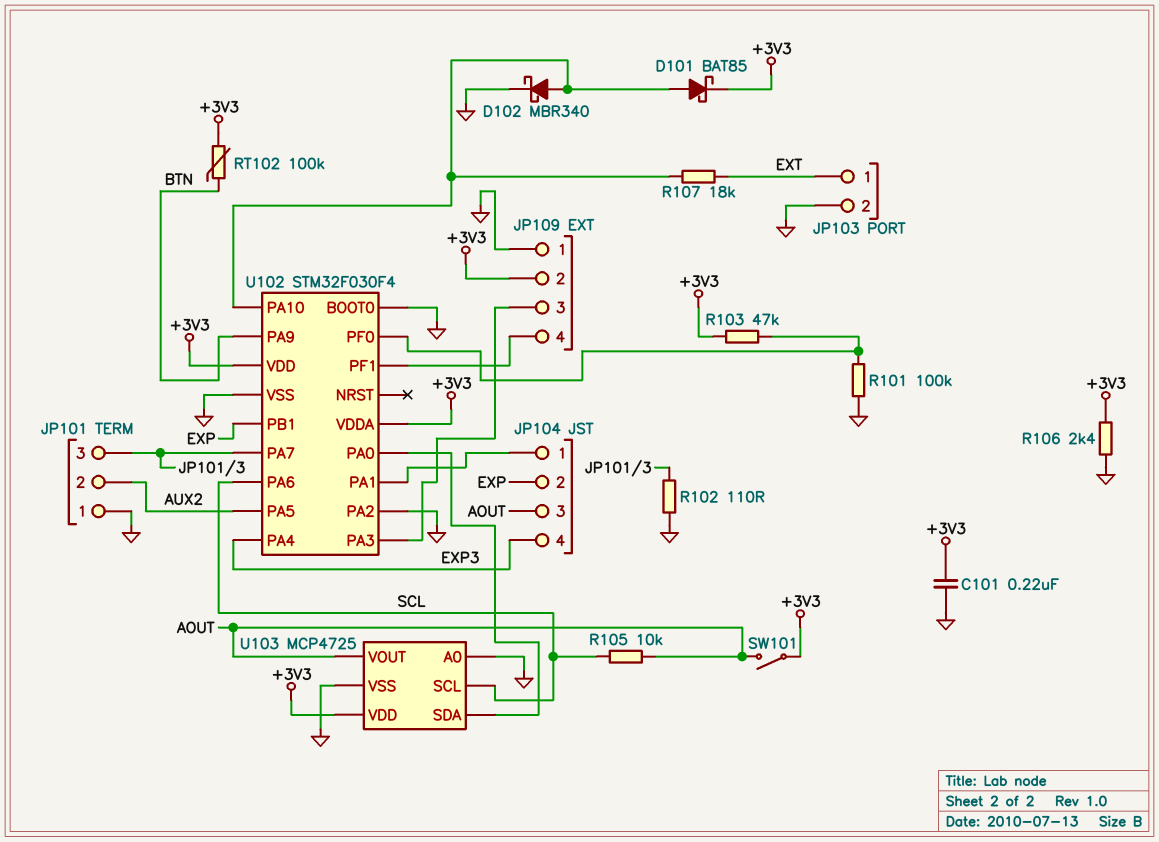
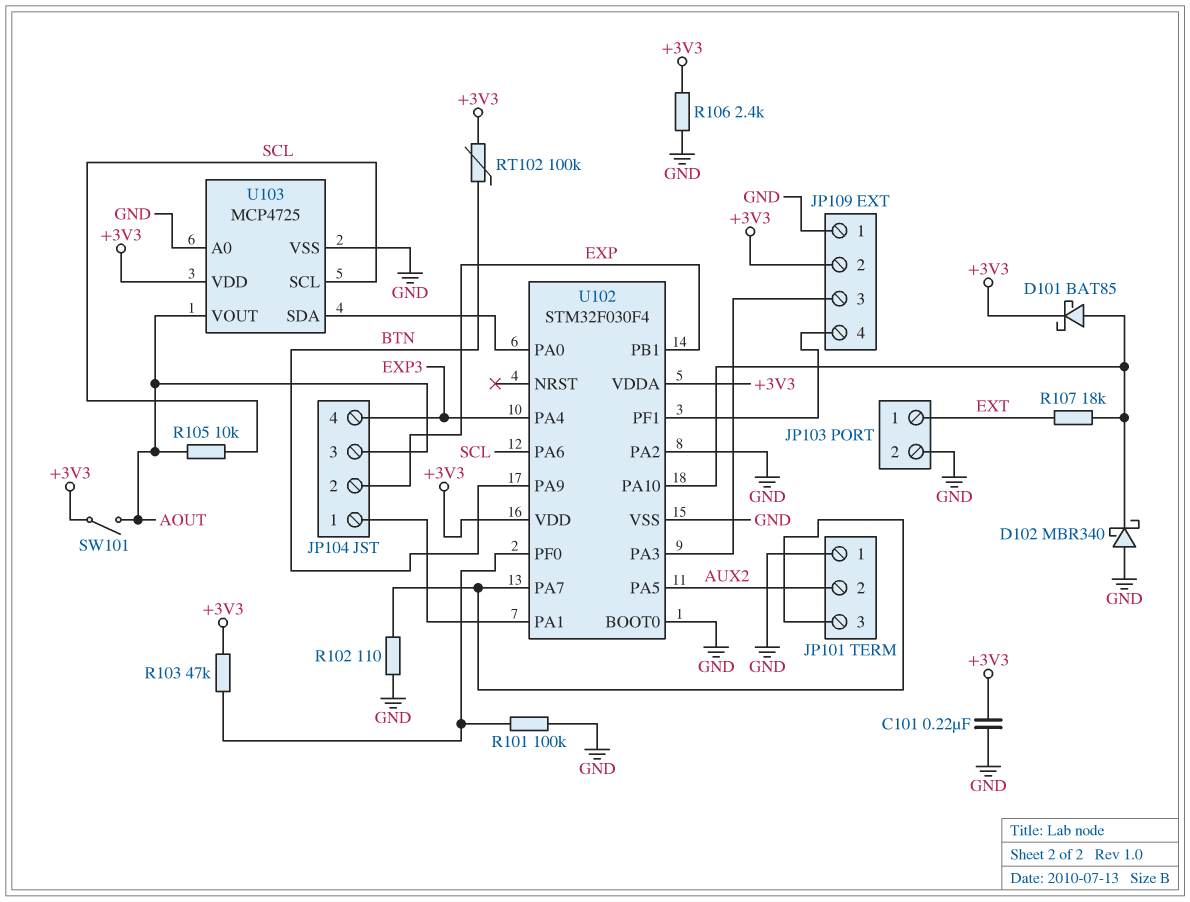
D102: schottky MBR340 (A U102/PA10, K GND) -> schottky MBR340 (A GND, K U102/PA10)

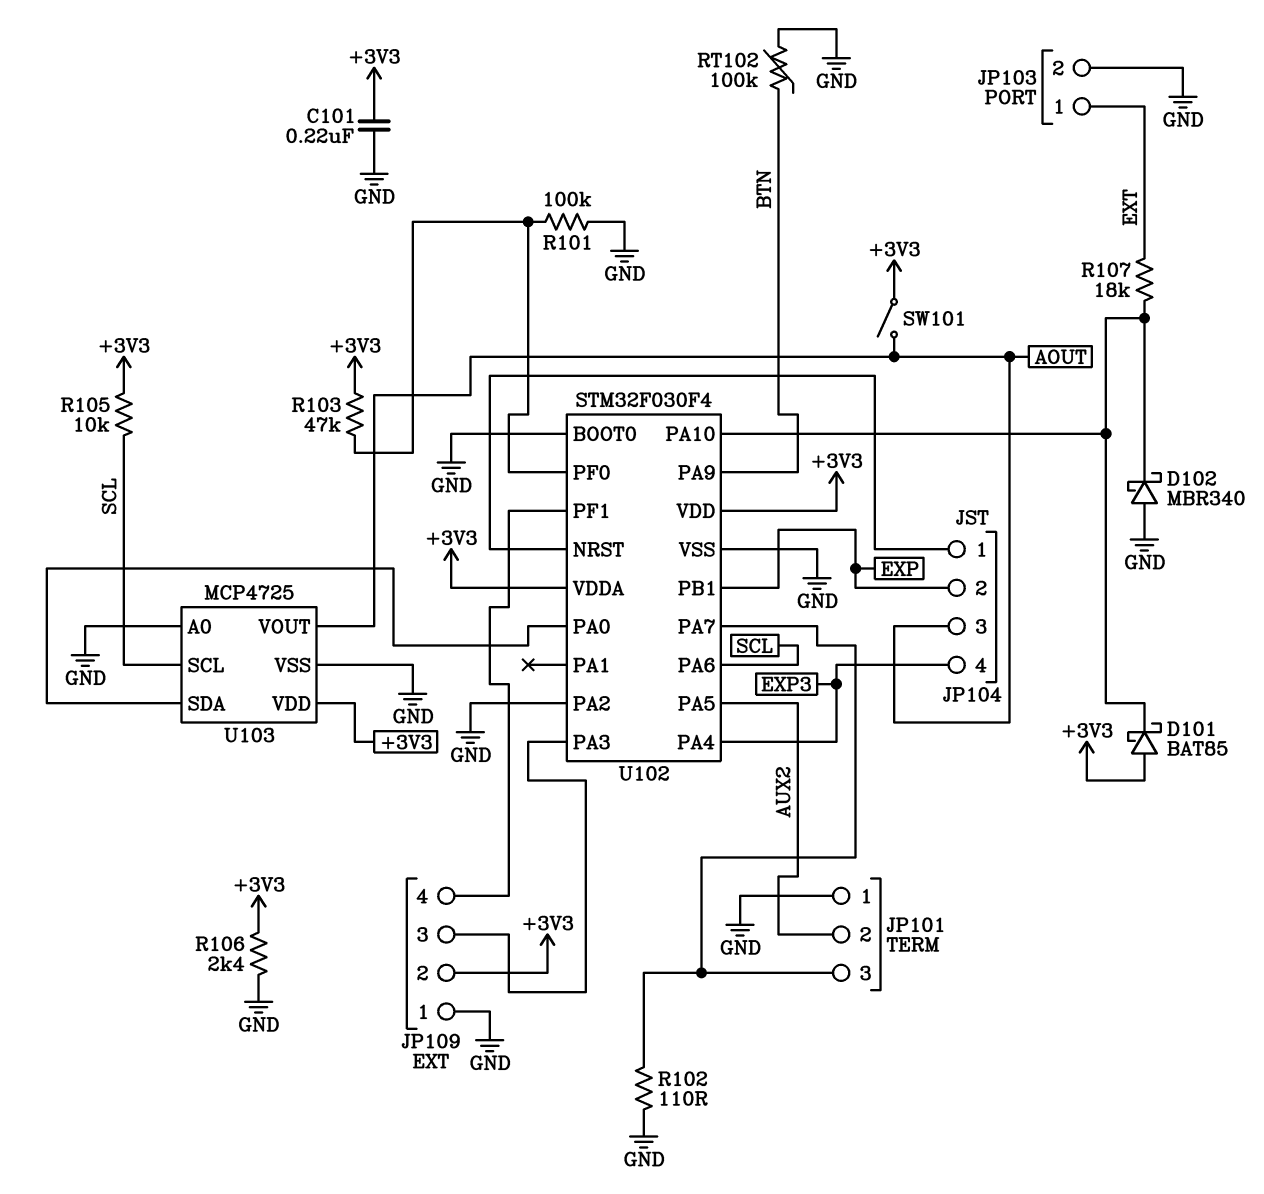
D101: schottky BAT85 (A U102/PA10, K +3V3) -> schottky BAT85 (A +3V3, K U102/PA10)
R105: 10k (AOUT, SCL) -> 10k (+3V3, SCL)
RT102: 100k (+3V3, BTN) -> 100k (BTN, GND)
U102 pin NRST: none -> JP104/1
U102 pin PA1: JP104/1 -> none

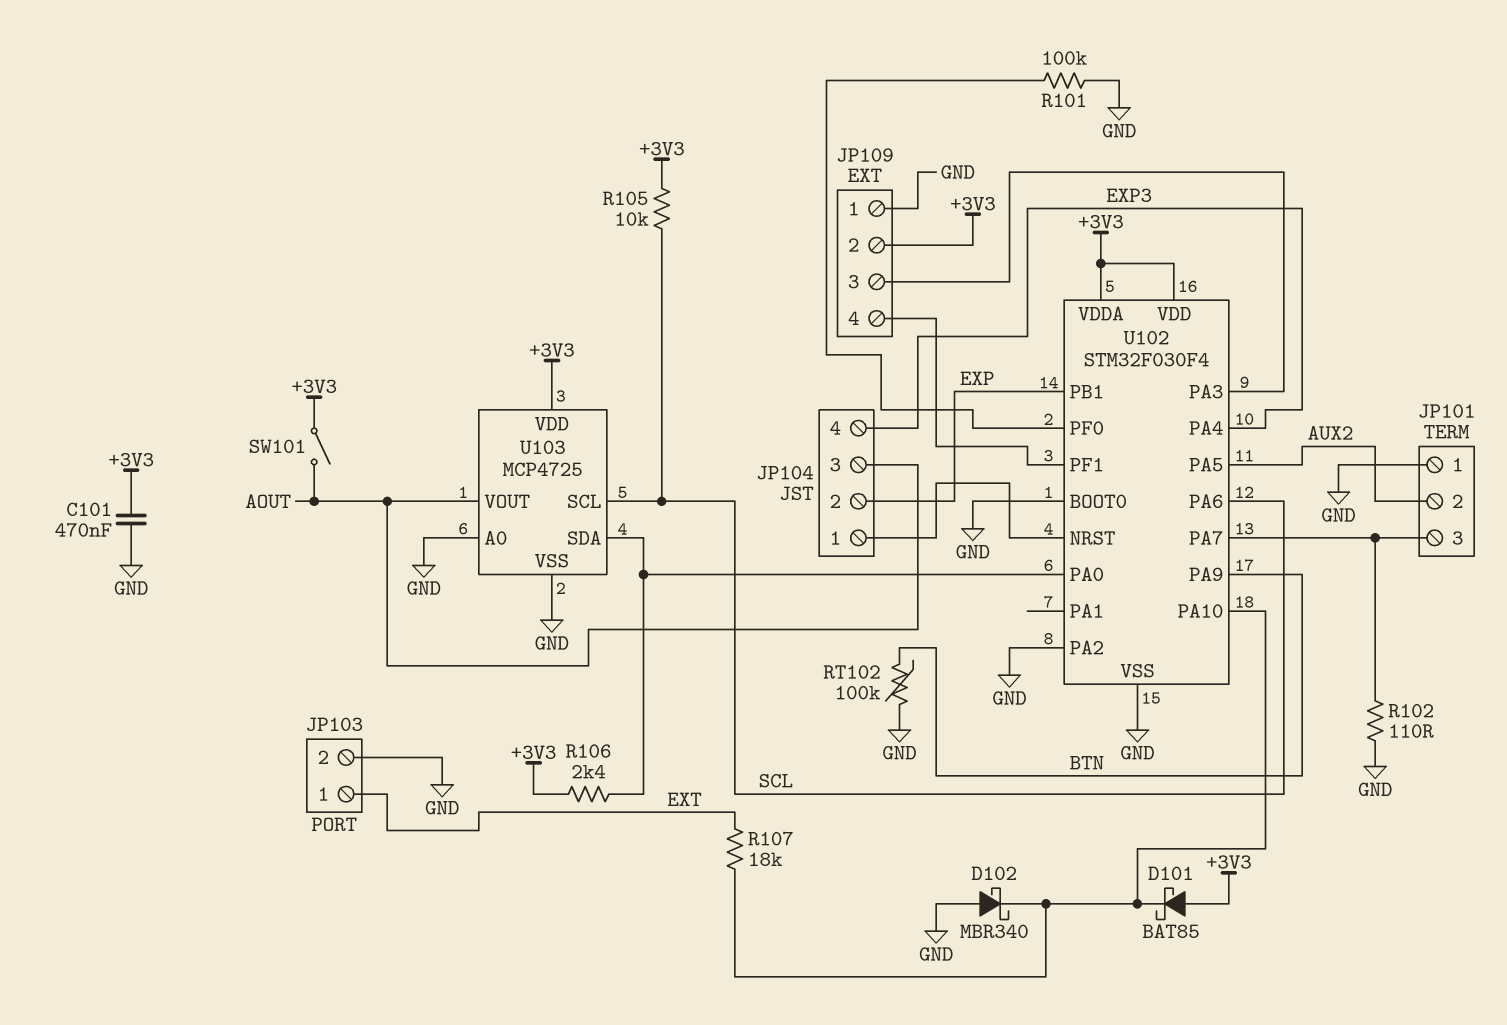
C101: 220nF (+3V3, GND) -> 470nF (+3V3, GND)
R103: 47k (+3V3, U102/PF0) -> none
R106: 2.4k (+3V3, GND) -> 2.4k (+3V3, U102/PA0)

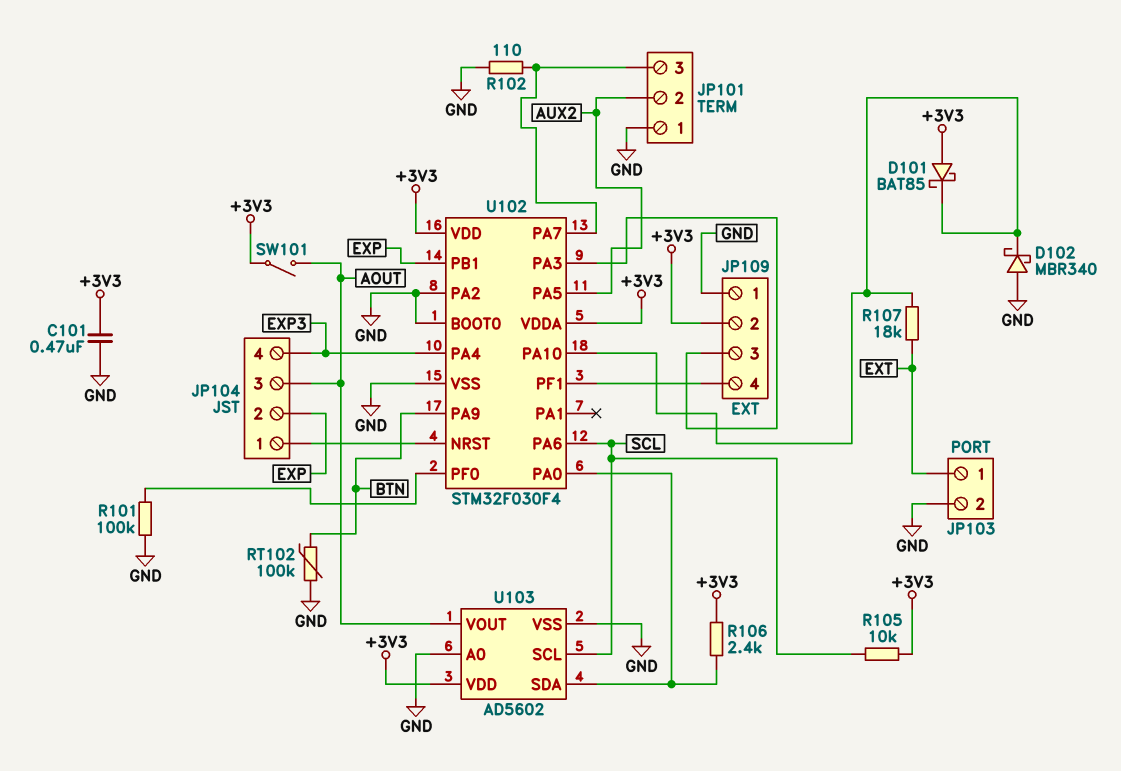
U103: MCP4725 -> AD5602

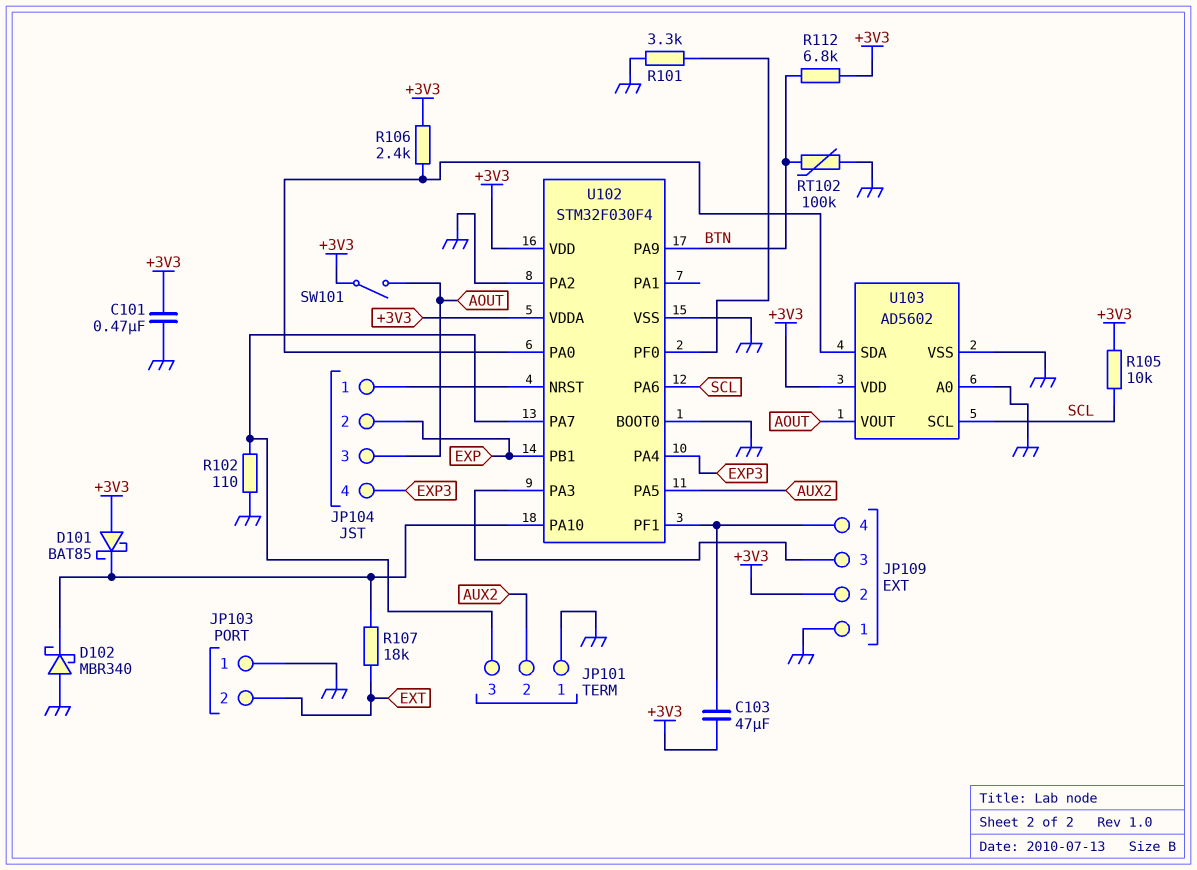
C103: none -> 47uF (+3V3, JP109/4)
JP103 pin 1: EXT -> GND
JP103 pin 2: GND -> EXT
R101: 100k (GND, U102/PF0) -> 3.3k (GND, U102/PF0)
R112: none -> 6.8k (+3V3, BTN)

